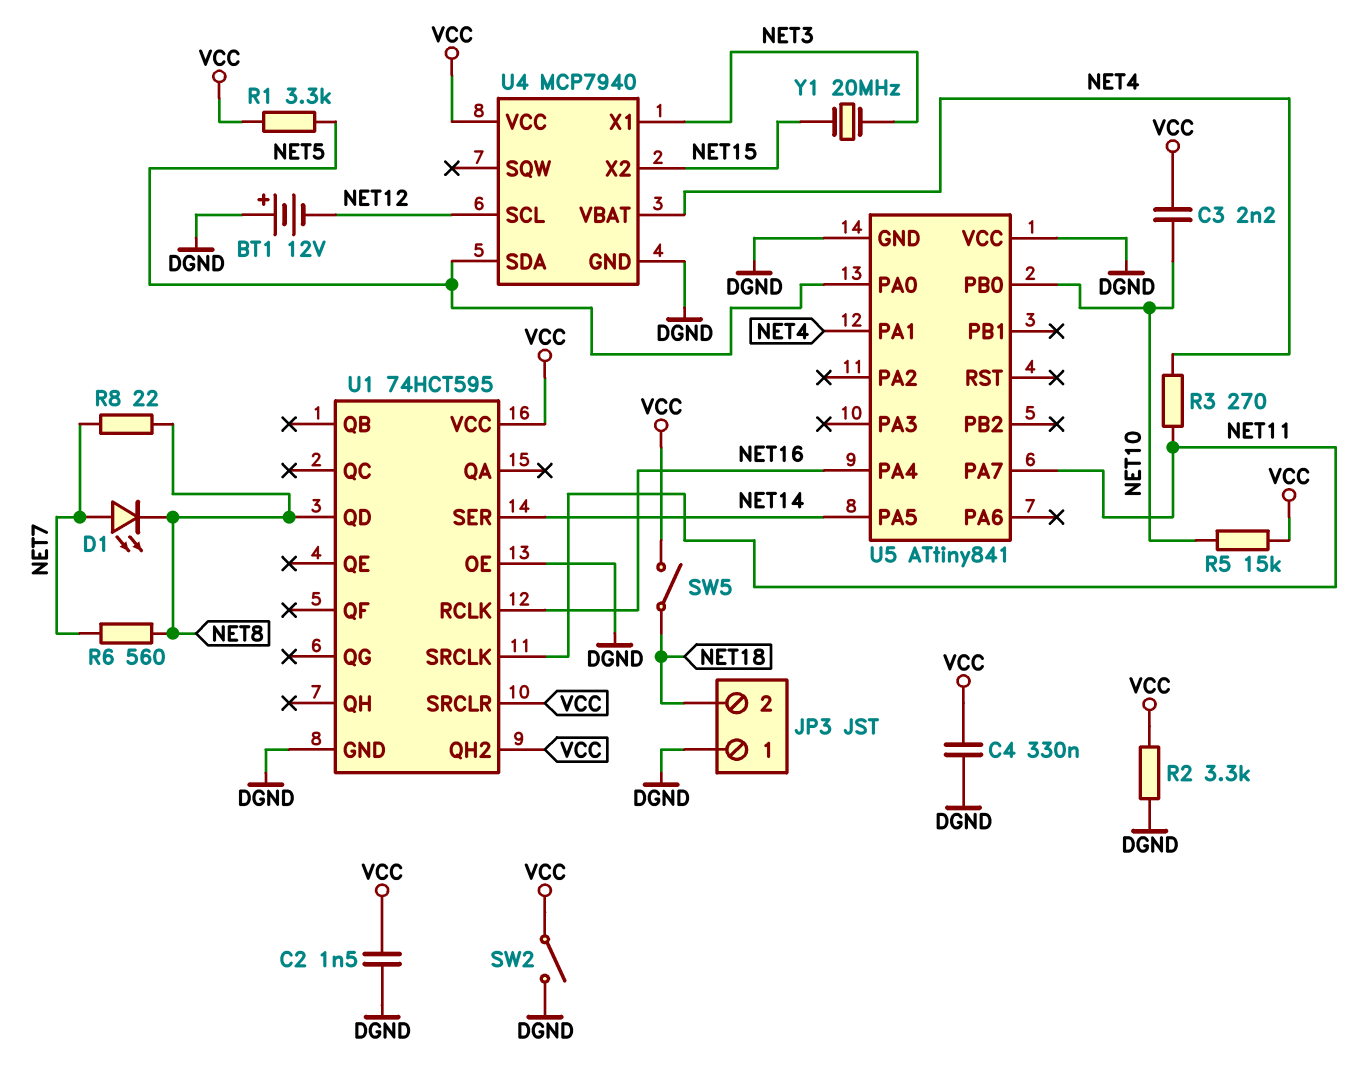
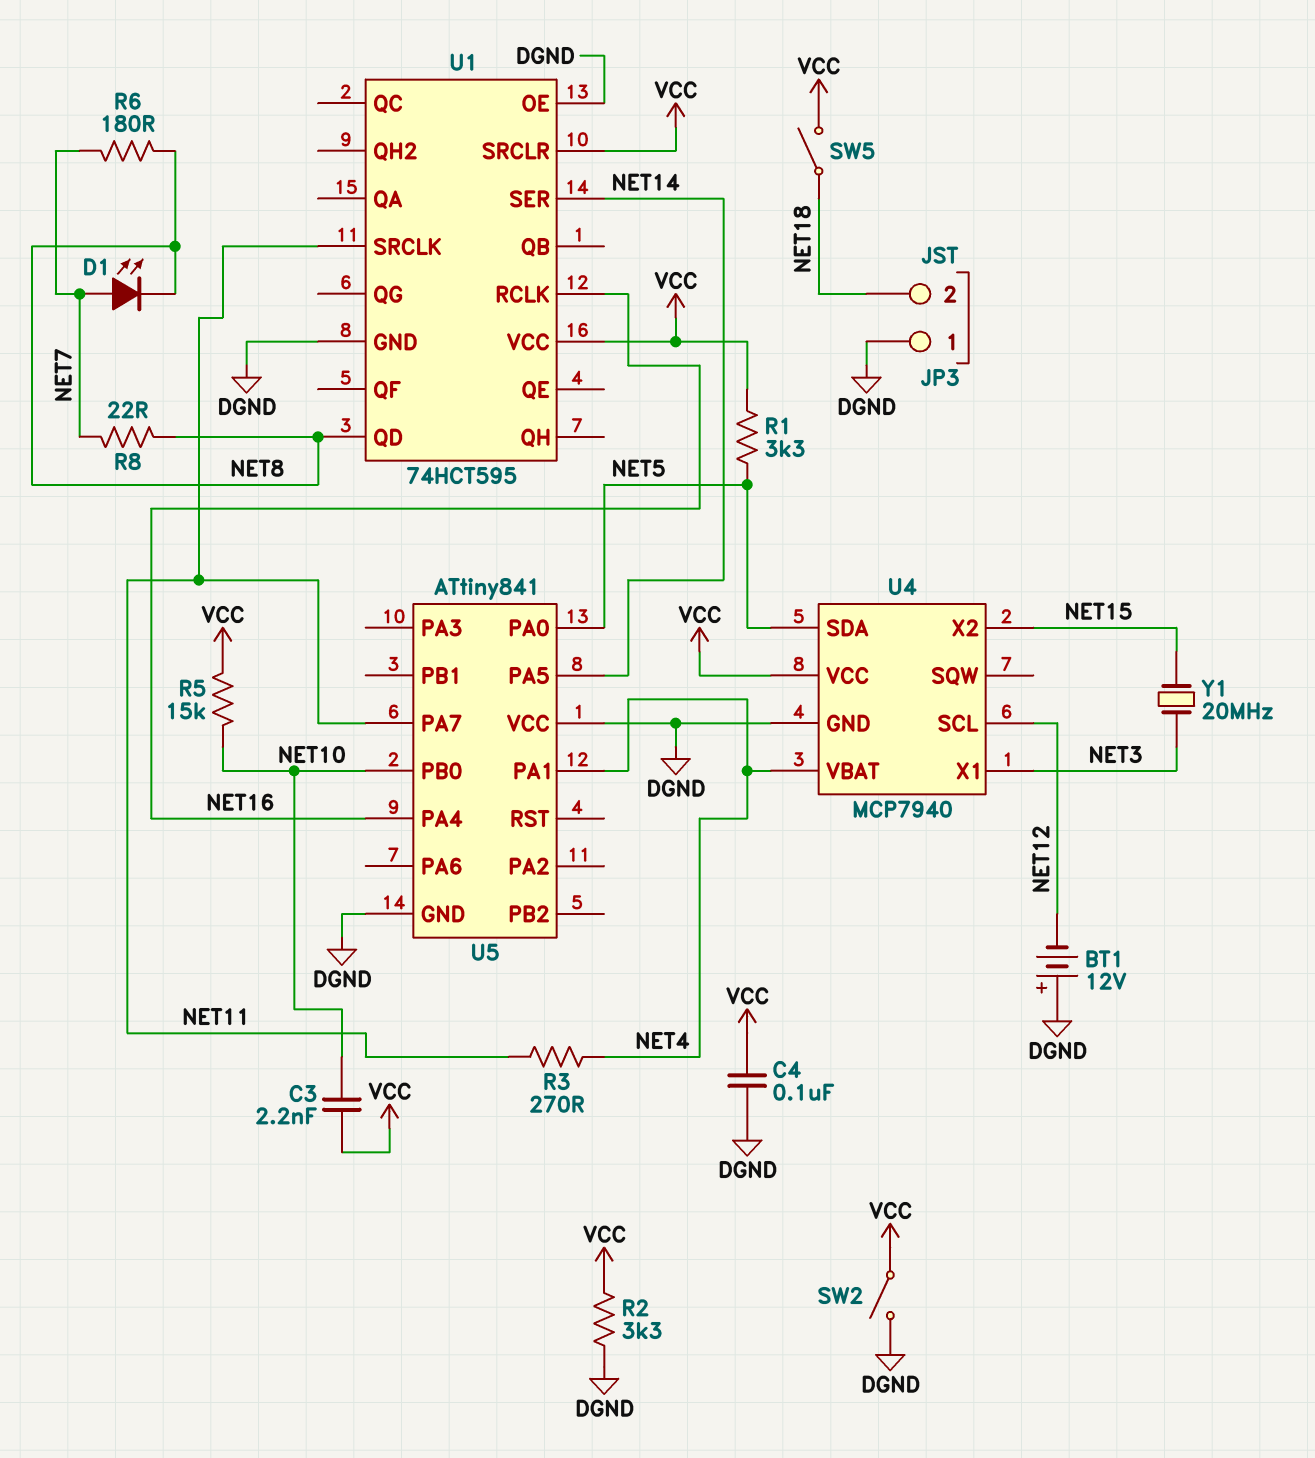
C2: 1.5nF (DGND, VCC) -> none
C4: 330nF (DGND, VCC) -> 100nF (DGND, VCC)
R6: 560 (NET7, NET8) -> 180 (NET7, NET8)
U1 pin QH2: VCC -> none

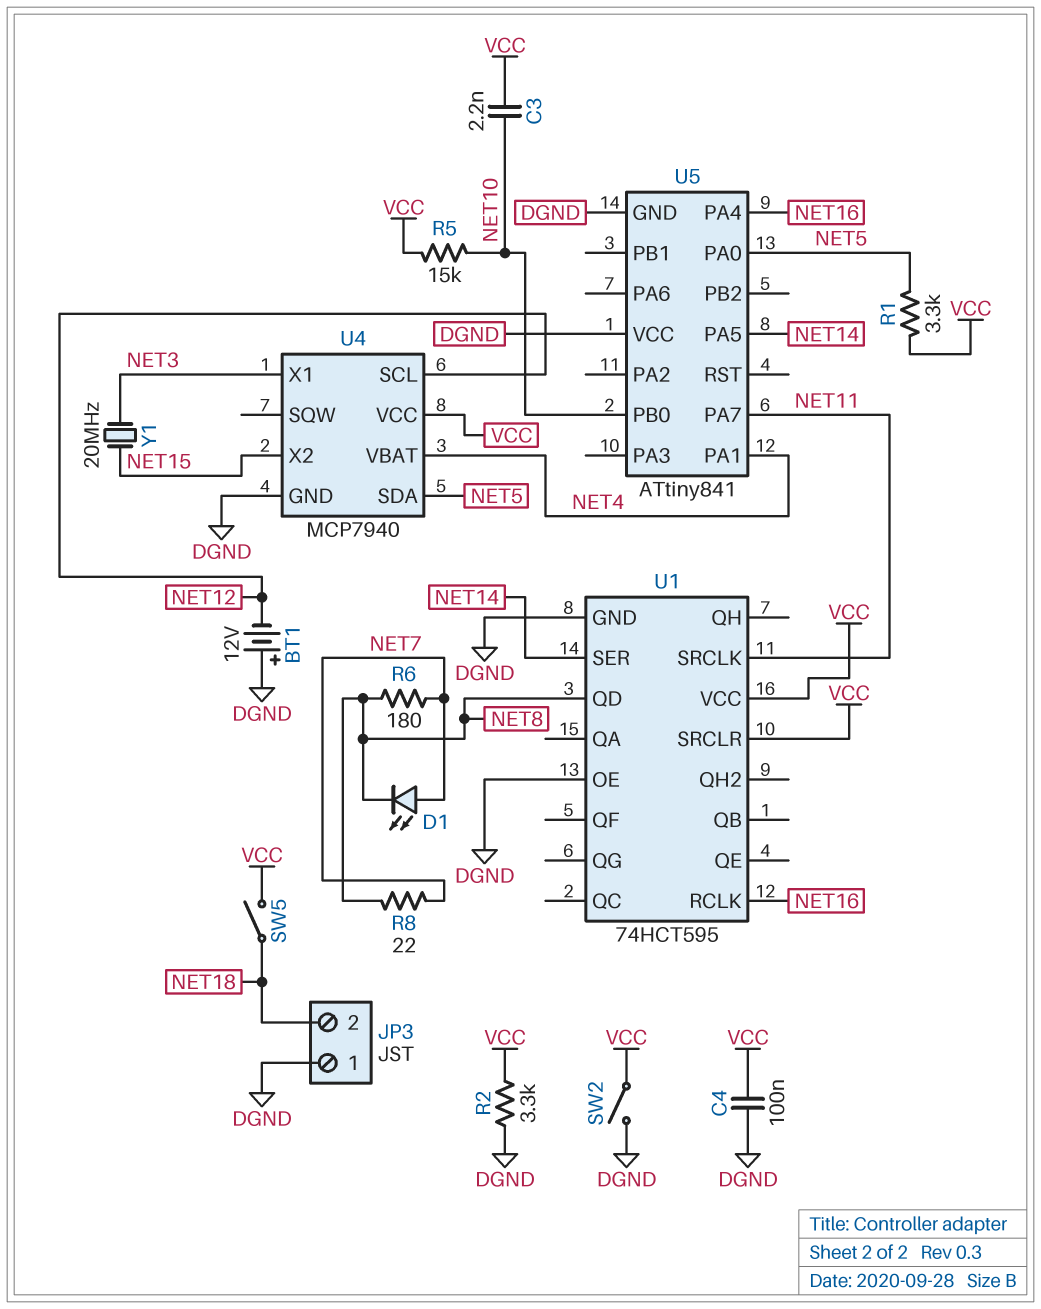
R3: 270 (NET4, NET11) -> none

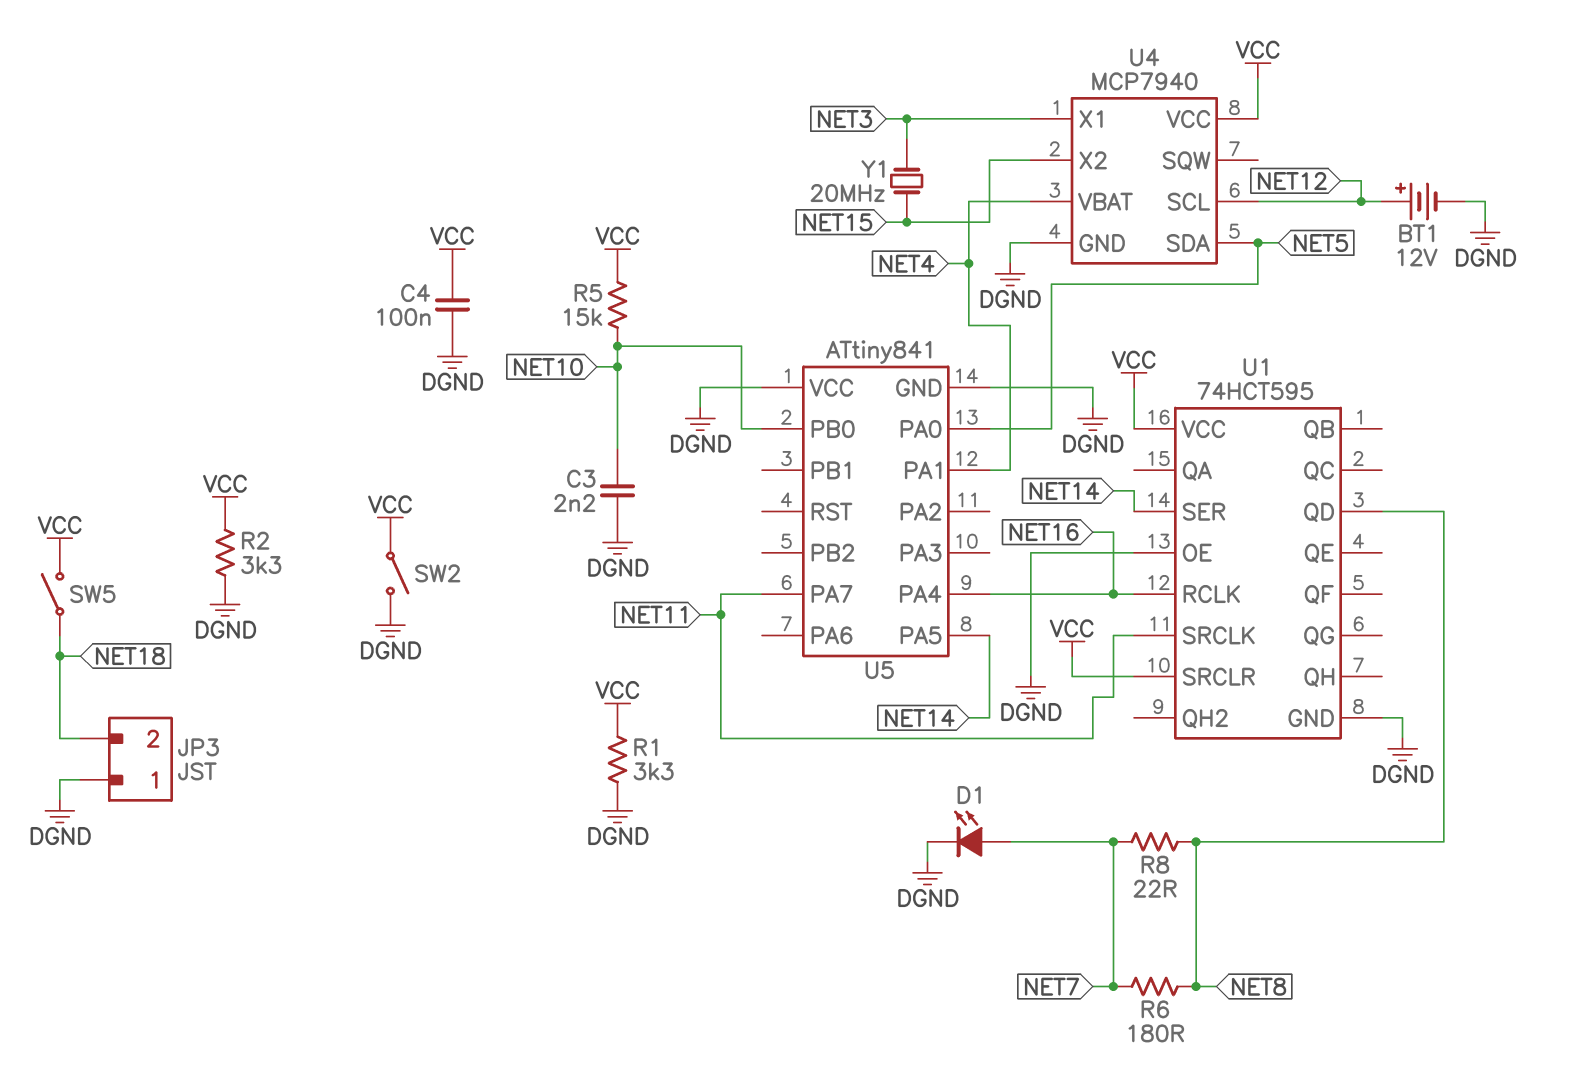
BT1: 12V (plus DGND, minus NET12) -> 12V (plus NET12, minus DGND)
C3: 2.2nF (NET10, VCC) -> 2.2nF (DGND, NET10)
D1: LED (A NET7, K NET8) -> LED (A NET7, K DGND)
R1: 3.3k (NET5, VCC) -> 3.3k (DGND, VCC)

